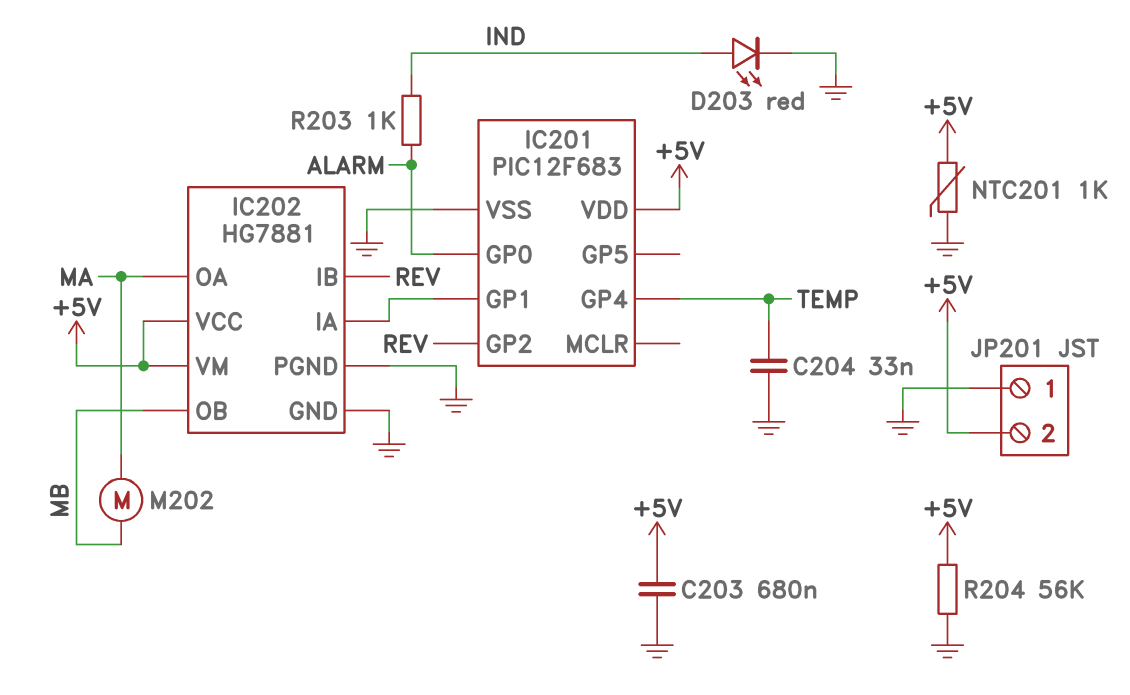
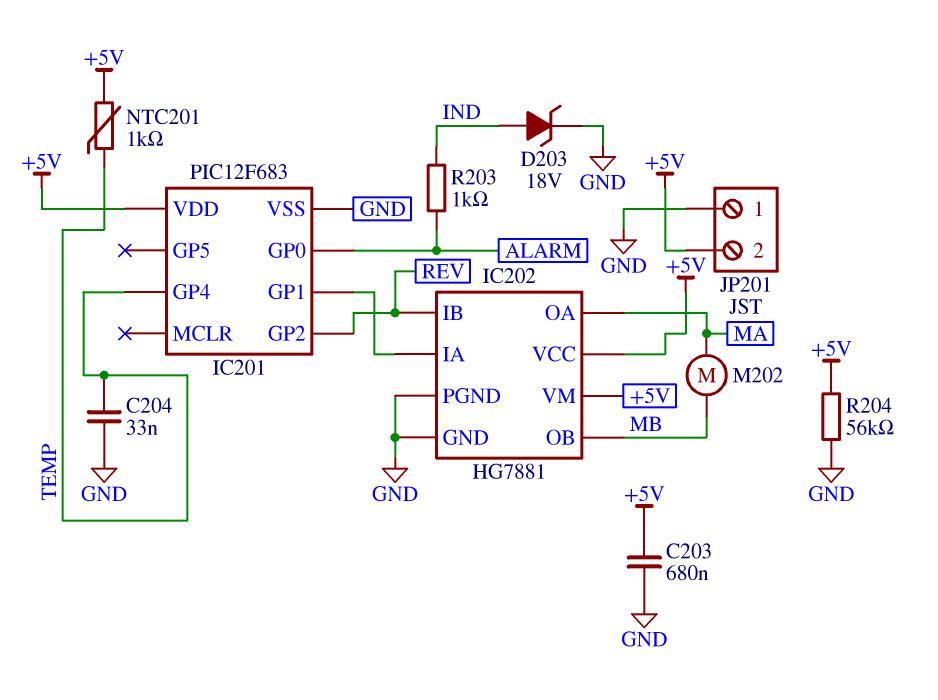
D203: LED red (A IND, K GND) -> zener 18V (A IND, K GND)
NTC201: 1k (+5V, GND) -> 1k (+5V, TEMP)

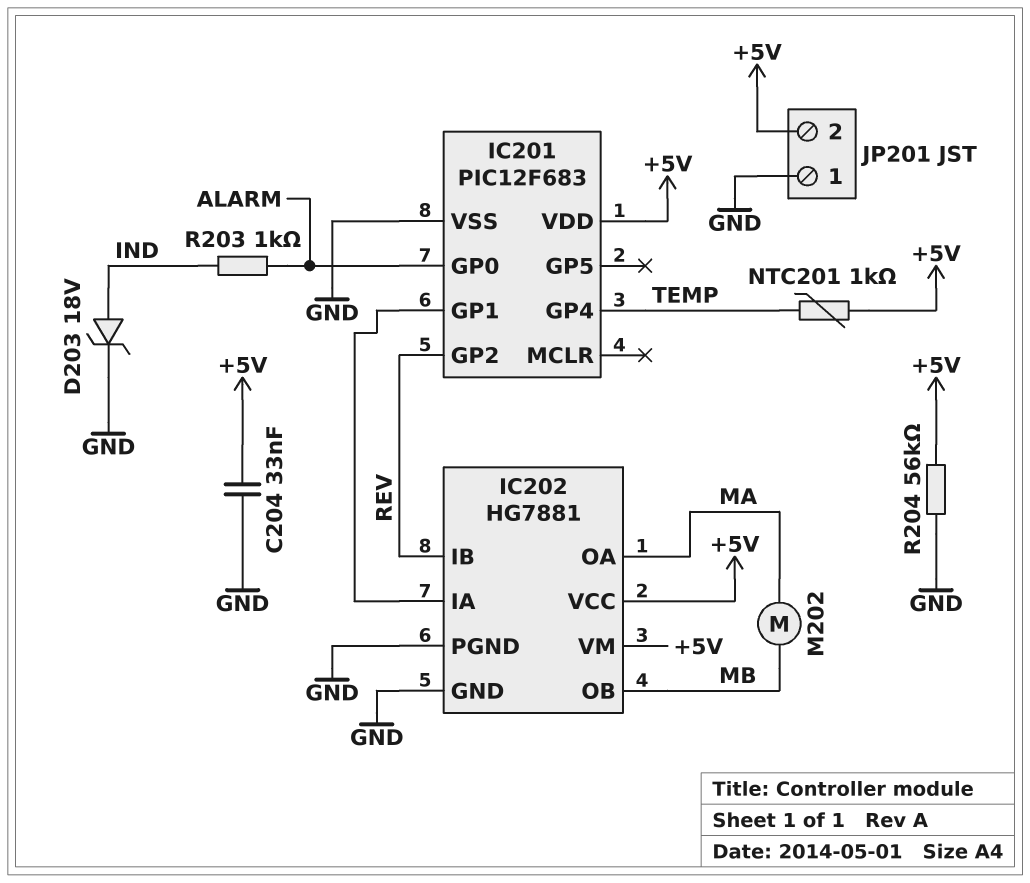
C203: 680nF (+5V, GND) -> none
C204: 33nF (GND, TEMP) -> 33nF (+5V, GND)

